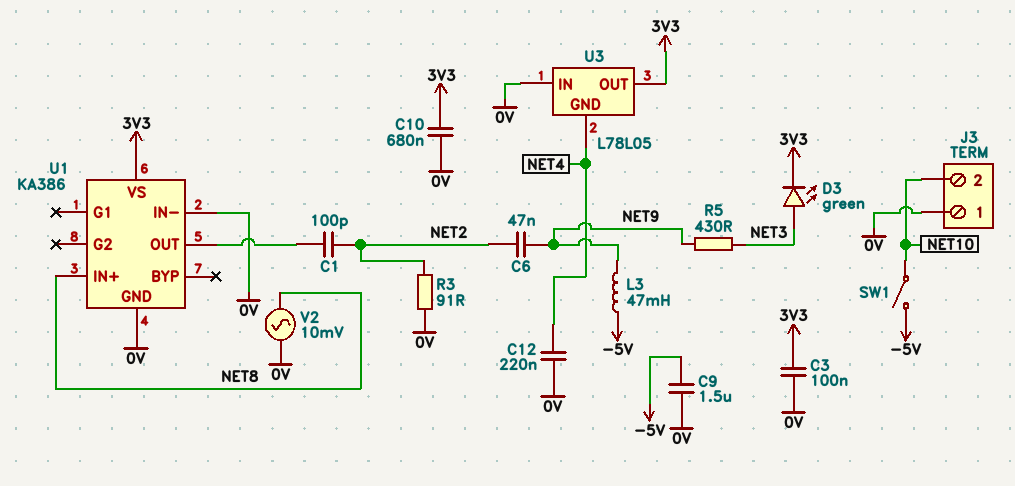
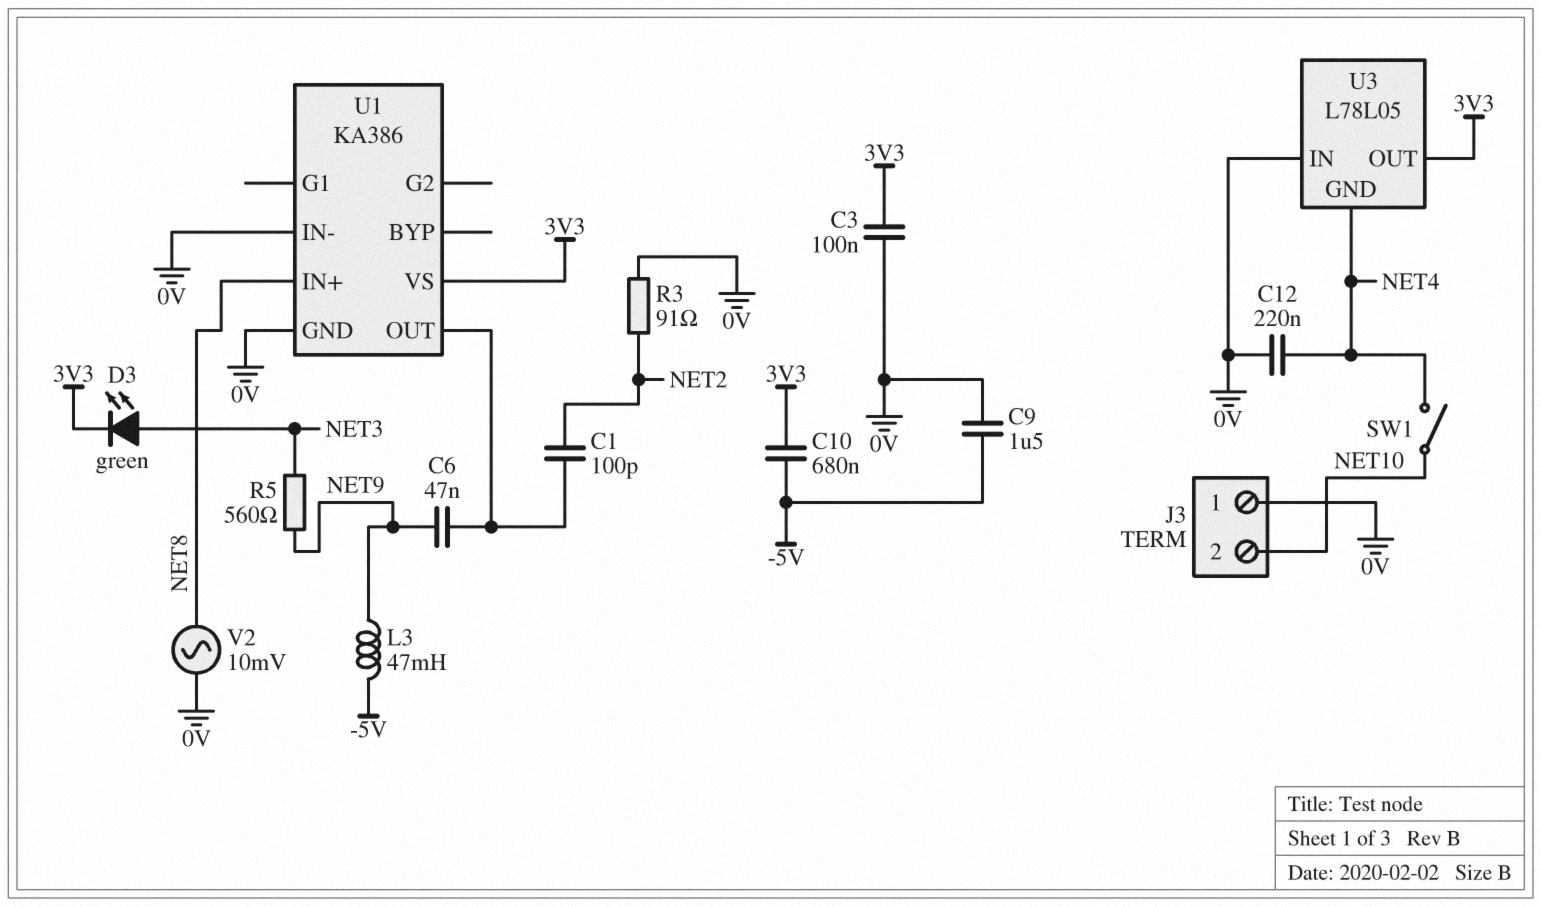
C6: 47nF (NET2, NET9) -> 47nF (NET9, U1/OUT)
C10: 680nF (0V, 3V3) -> 680nF (-5V, 3V3)
R5: 430 (NET3, NET9) -> 560 (NET3, NET9)
SW1: switch (-5V, NET10) -> switch (NET4, NET10)

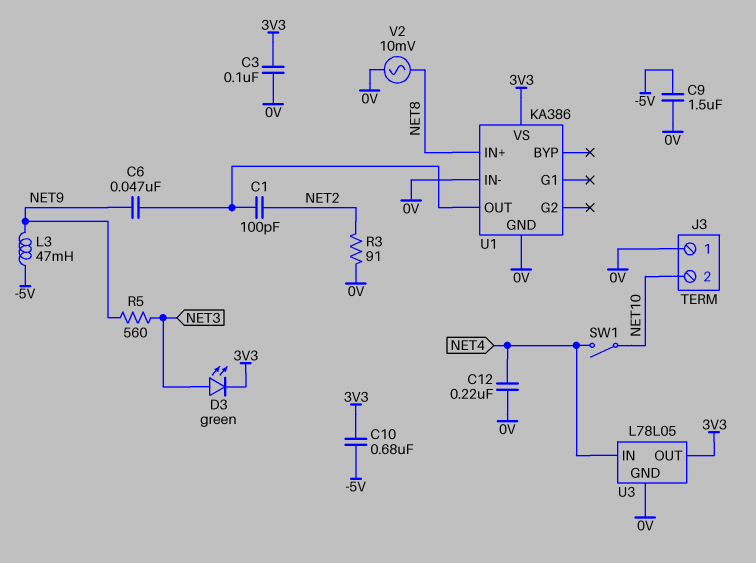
U3 pin GND: NET4 -> 0V
U3 pin IN: 0V -> NET4

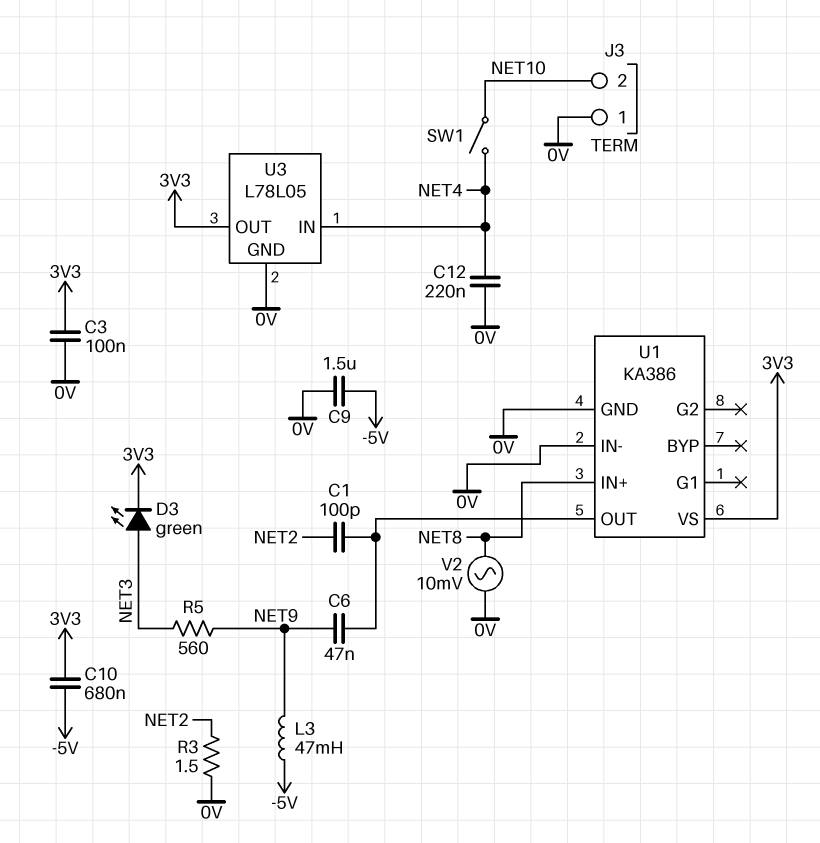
R3: 91 (0V, NET2) -> 1.5 (0V, NET2)

